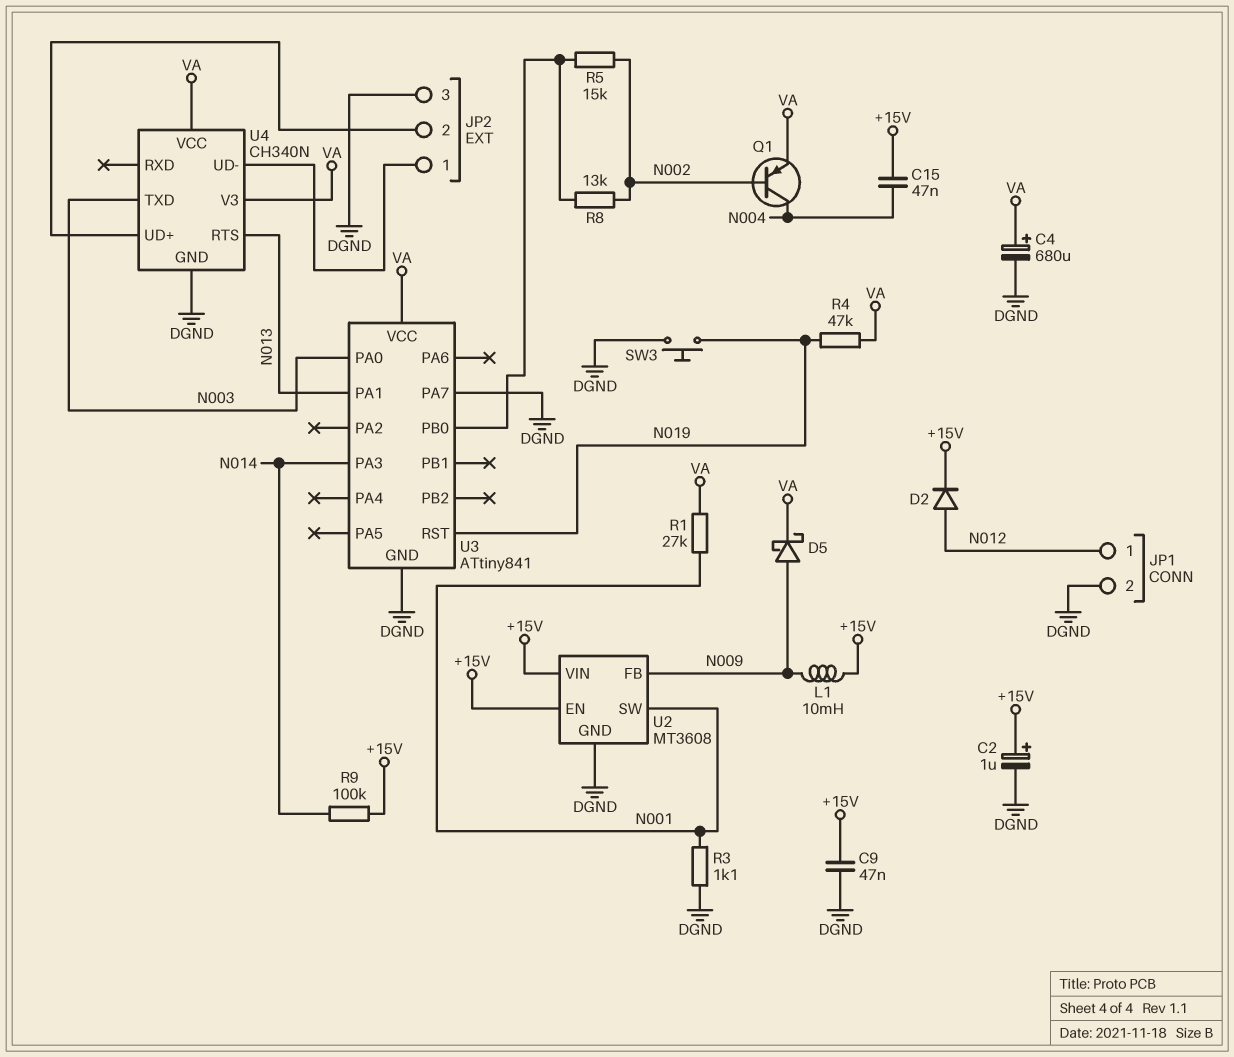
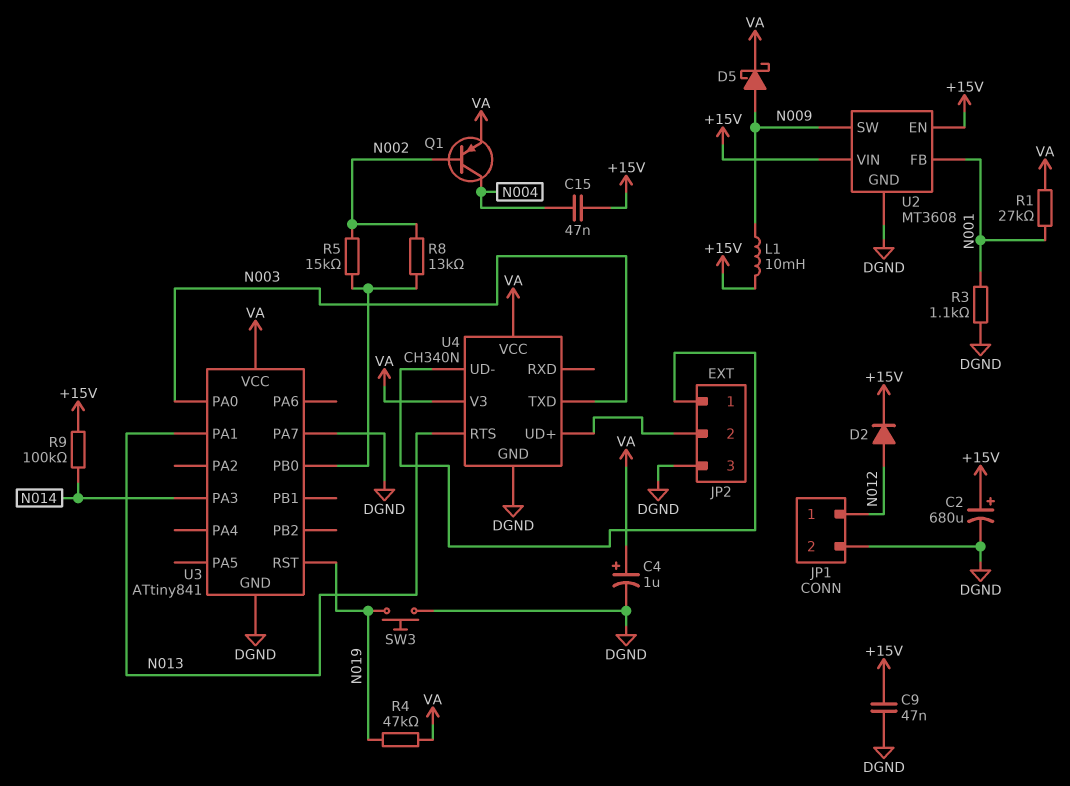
C2: 1uF (plus +15V, minus DGND) -> 680uF (plus +15V, minus DGND)
C4: 680uF (plus VA, minus DGND) -> 1uF (plus VA, minus DGND)
U2 pin FB: N009 -> N001
U2 pin SW: N001 -> N009

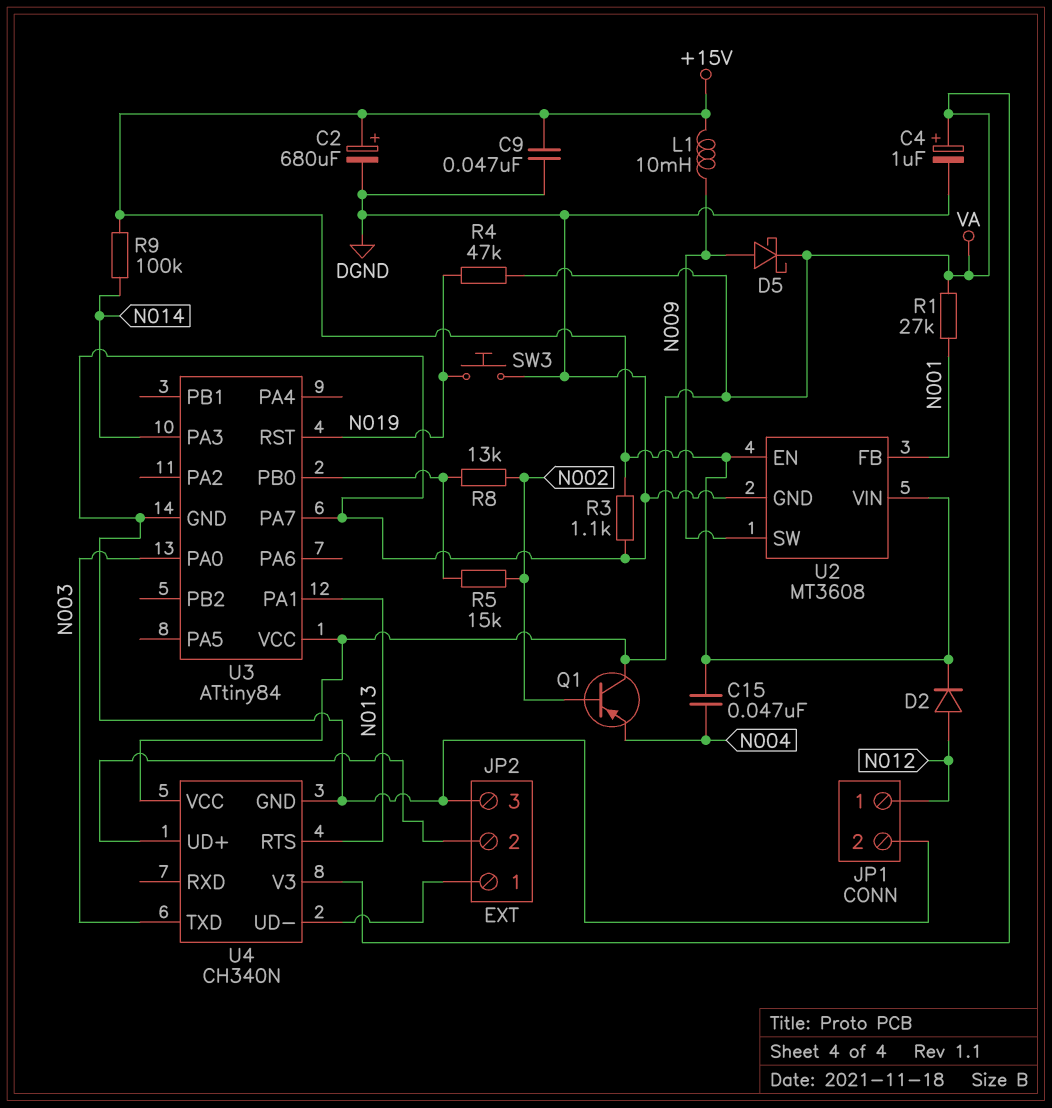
Q1: PNP (B N002, C N004, E VA) -> PNP (B N002, C VA, E N004)
R3: 1.1k (DGND, N001) -> 1.1k (+15V, DGND)
U3: ATtiny841 -> ATtiny84

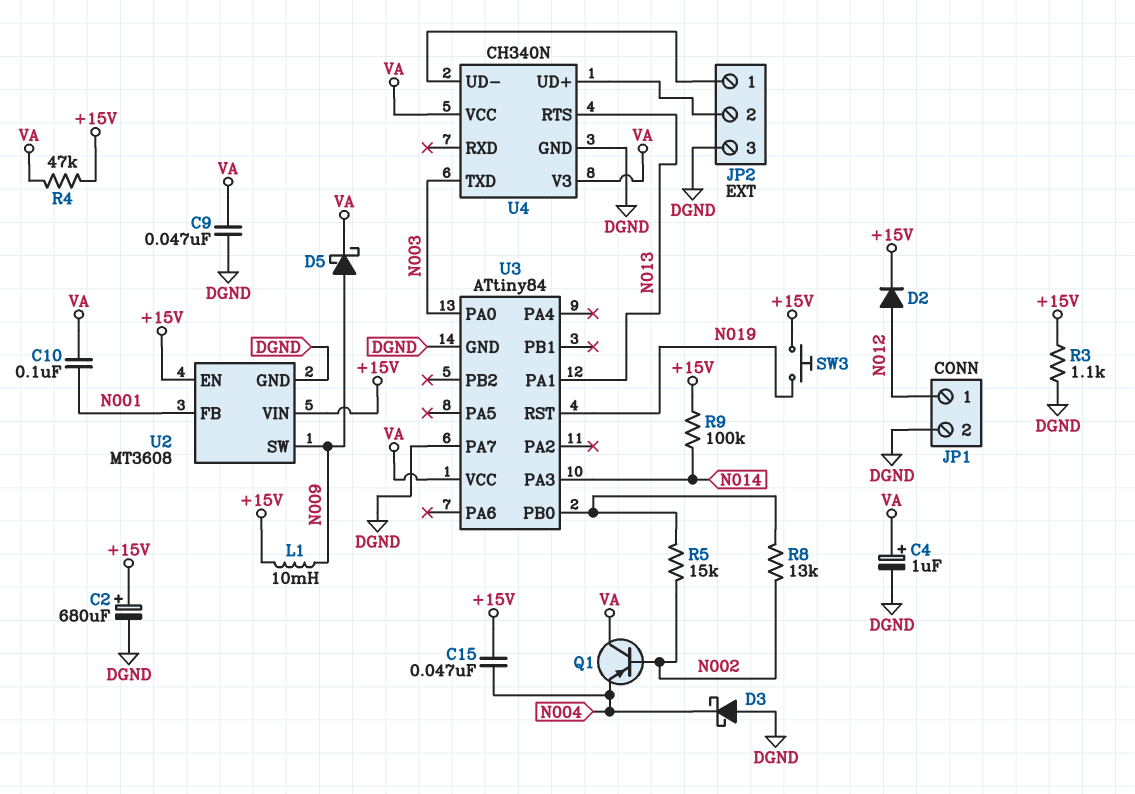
C9: 47nF (+15V, DGND) -> 47nF (DGND, VA)
C10: none -> 100nF (N001, VA)
D3: none -> schottky (A DGND, K N004)
R1: 27k (N001, VA) -> none
R4: 47k (N019, VA) -> 47k (+15V, VA)
SW3: button (DGND, N019) -> button (+15V, N019)

